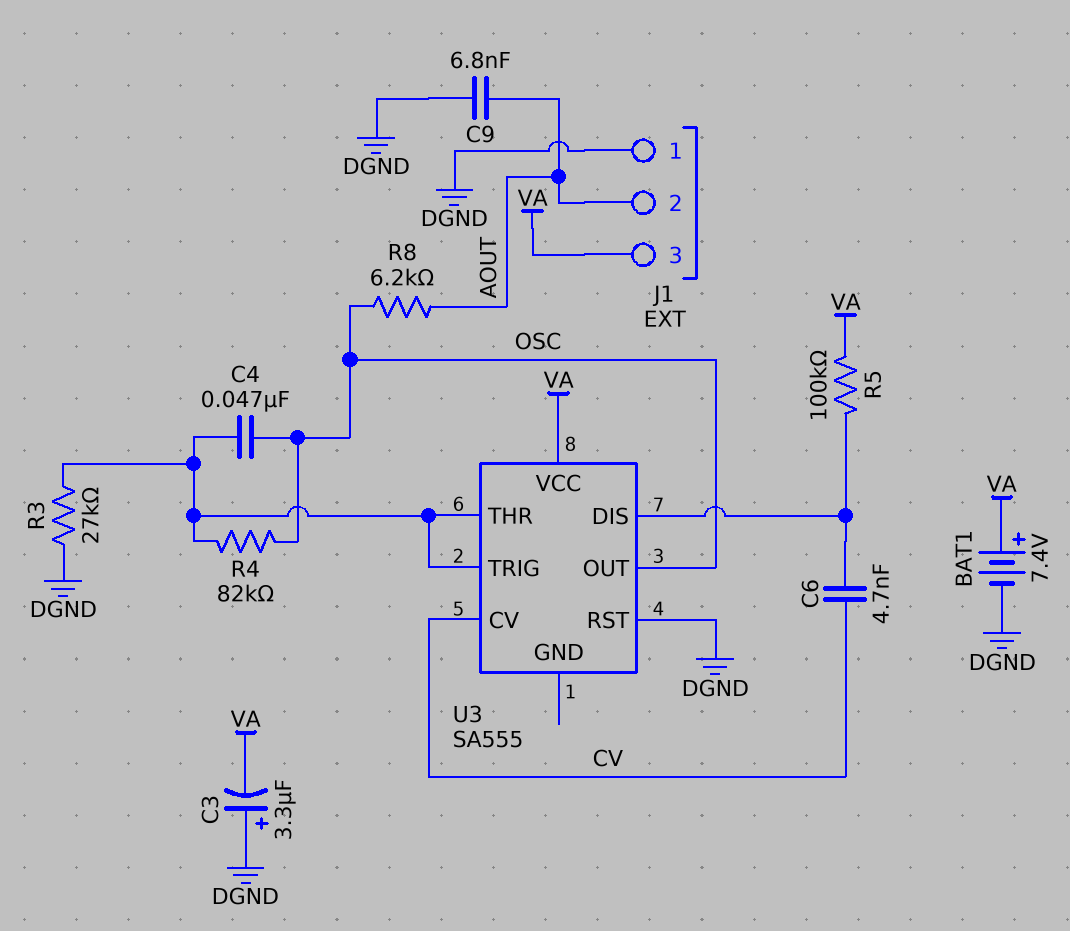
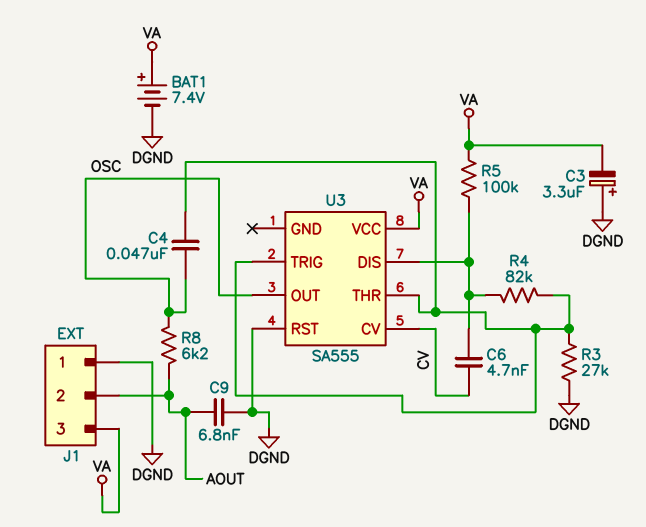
R4: 82k (OSC, U3/THR) -> 82k (U3/DIS, U3/THR)

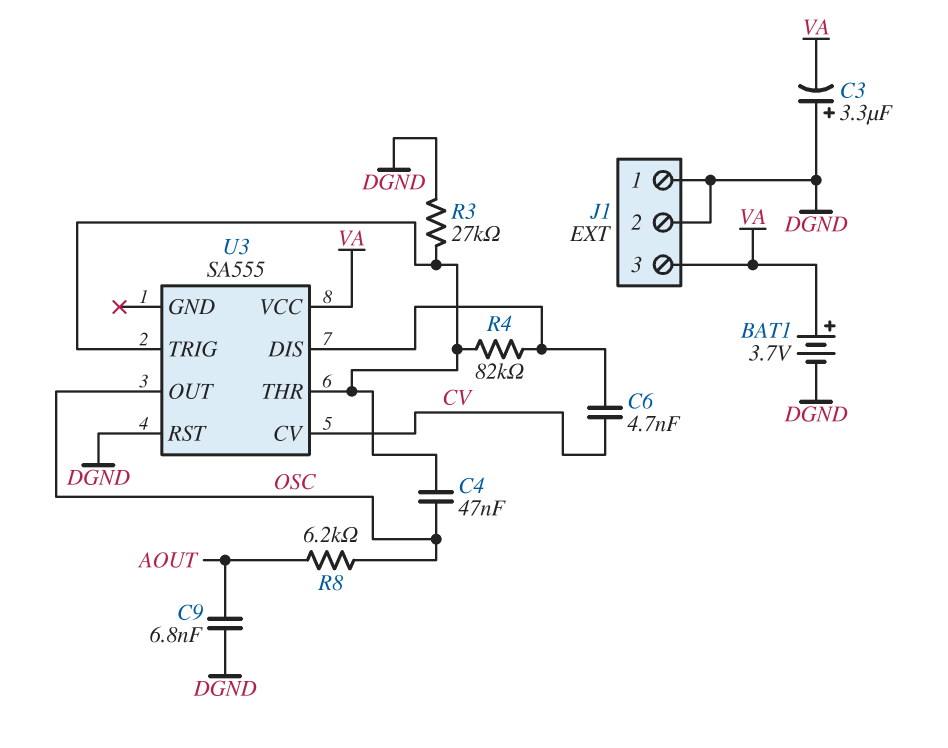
BAT1: 7.4V (plus VA, minus DGND) -> 3.7V (plus VA, minus DGND)
J1 pin 2: AOUT -> DGND
R5: 100k (U3/DIS, VA) -> none

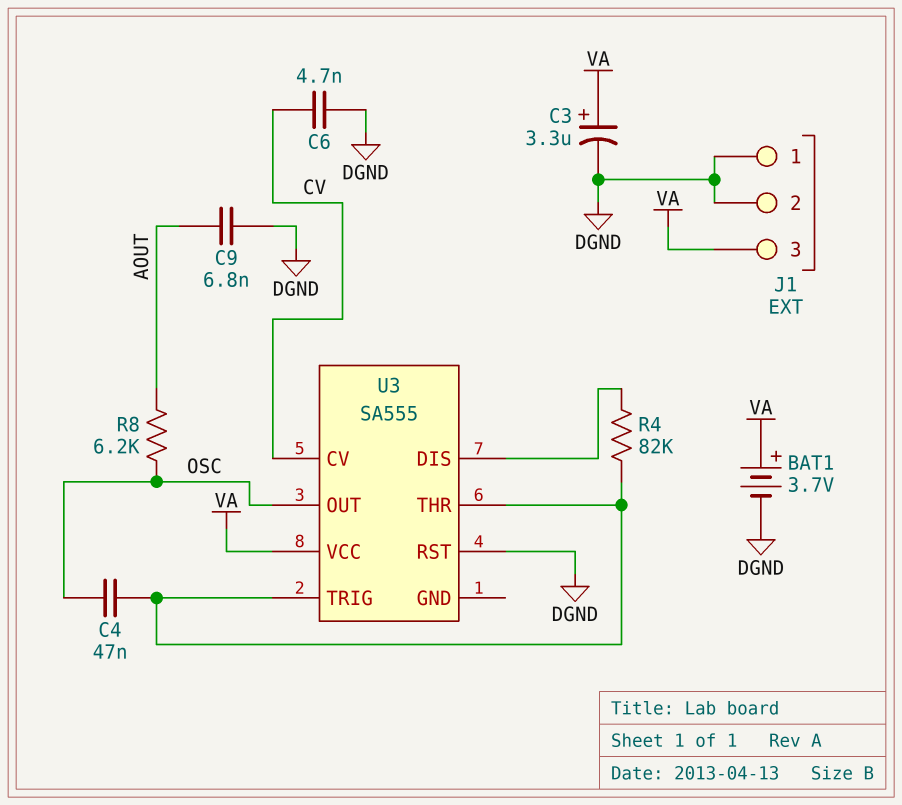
C3: 3.3uF (plus DGND, minus VA) -> 3.3uF (plus VA, minus DGND)
C6: 4.7nF (CV, U3/DIS) -> 4.7nF (CV, DGND)
R3: 27k (DGND, U3/THR) -> none

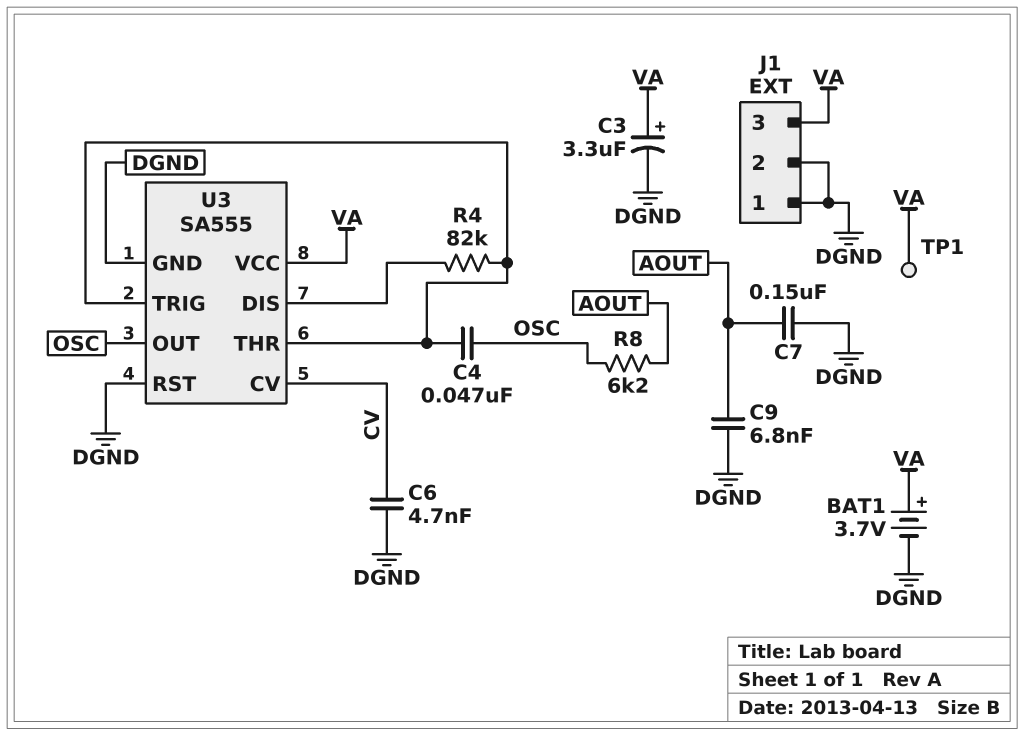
C7: none -> 150nF (AOUT, DGND)
TP1: none -> test point (VA)
U3 pin GND: none -> DGND

